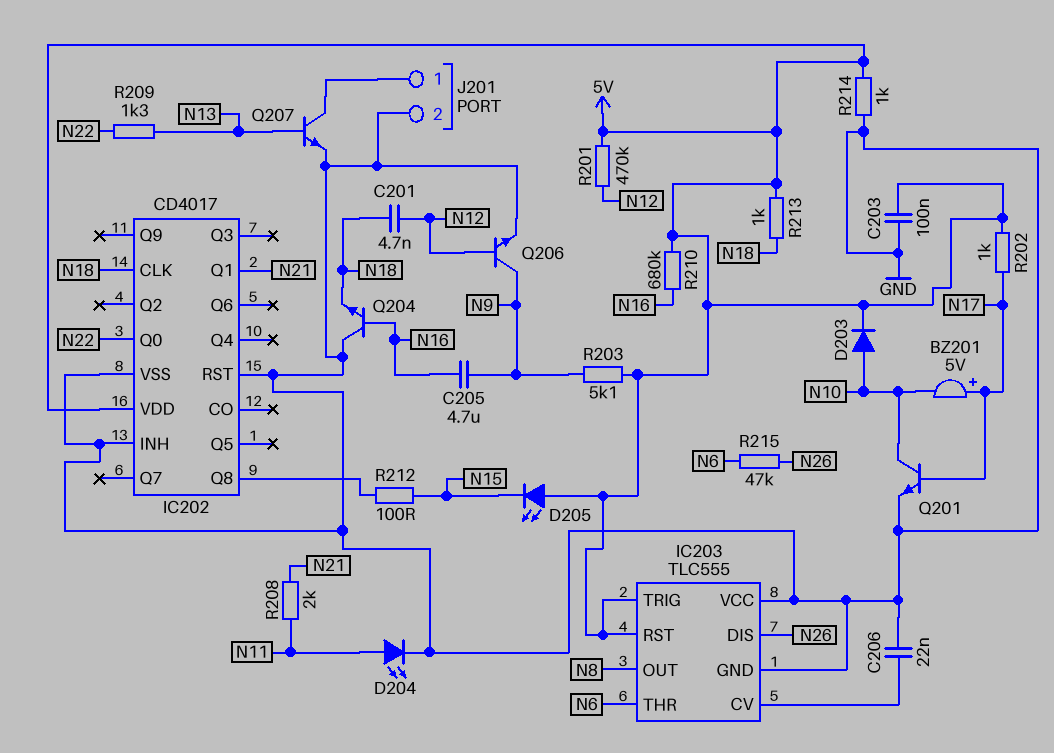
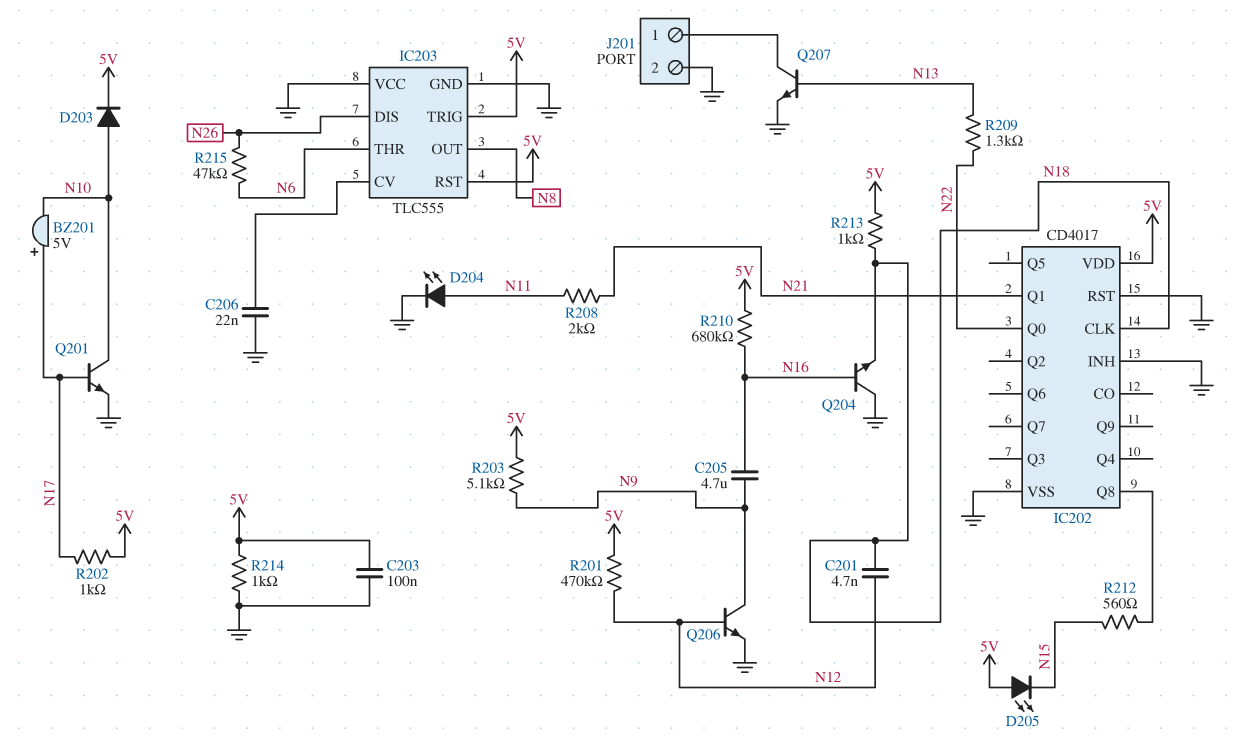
R212: 100 (IC202/Q8, N15) -> 560 (IC202/Q8, N15)

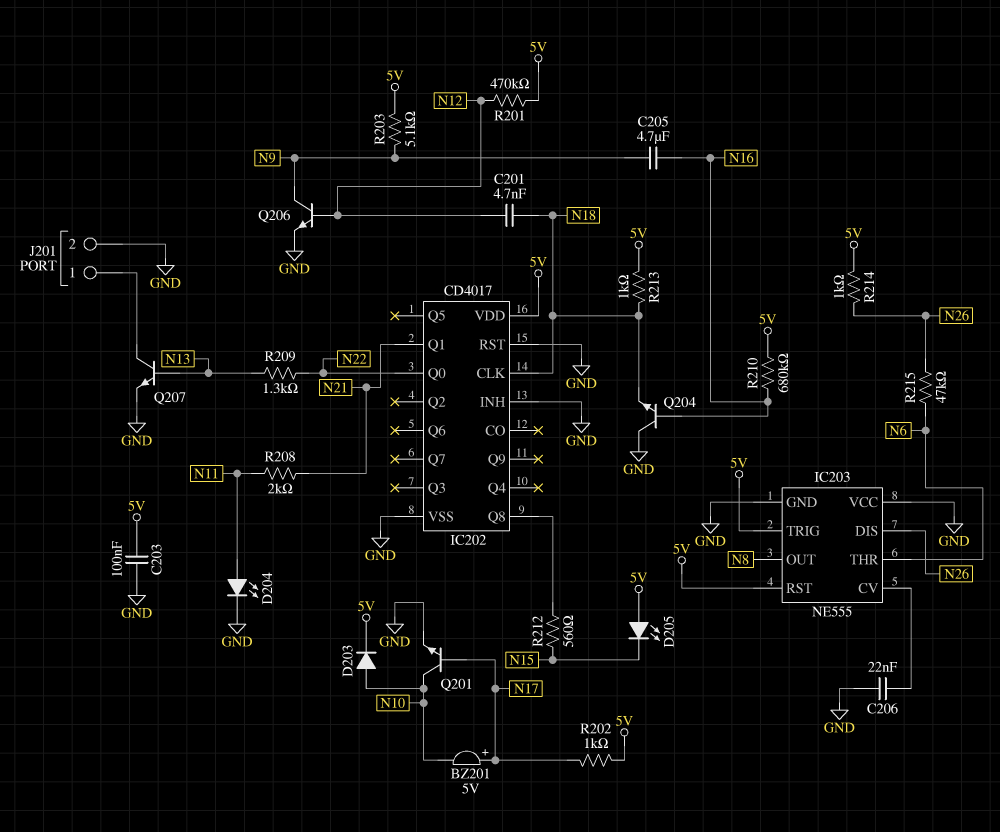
IC203: TLC555 -> NE555
R214: 1k (5V, GND) -> 1k (5V, N26)

